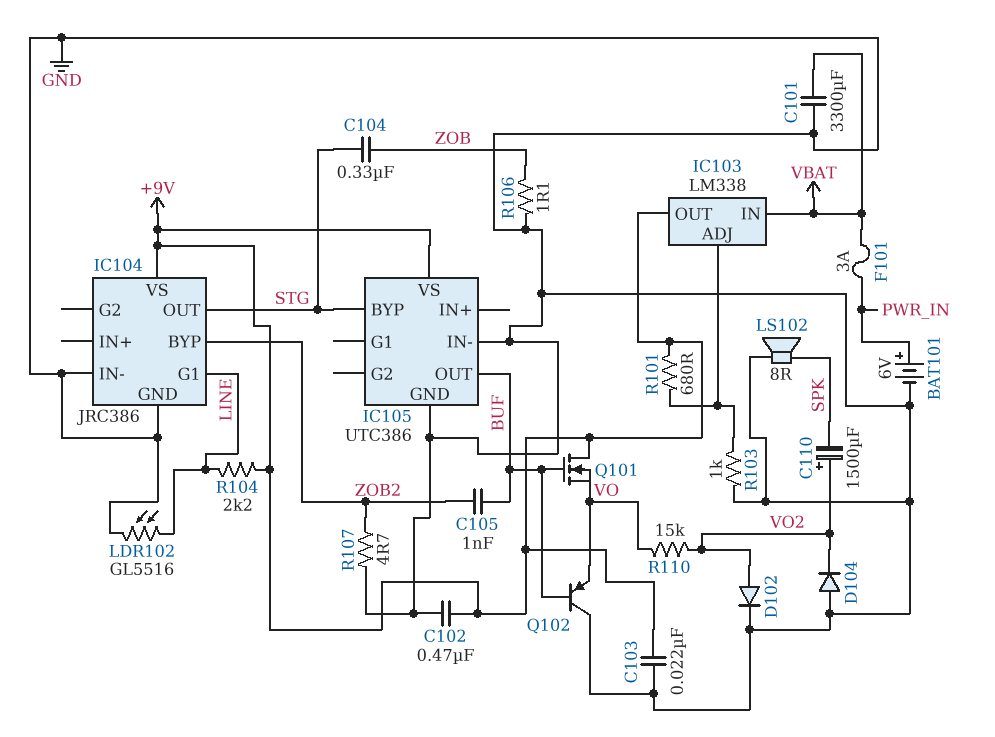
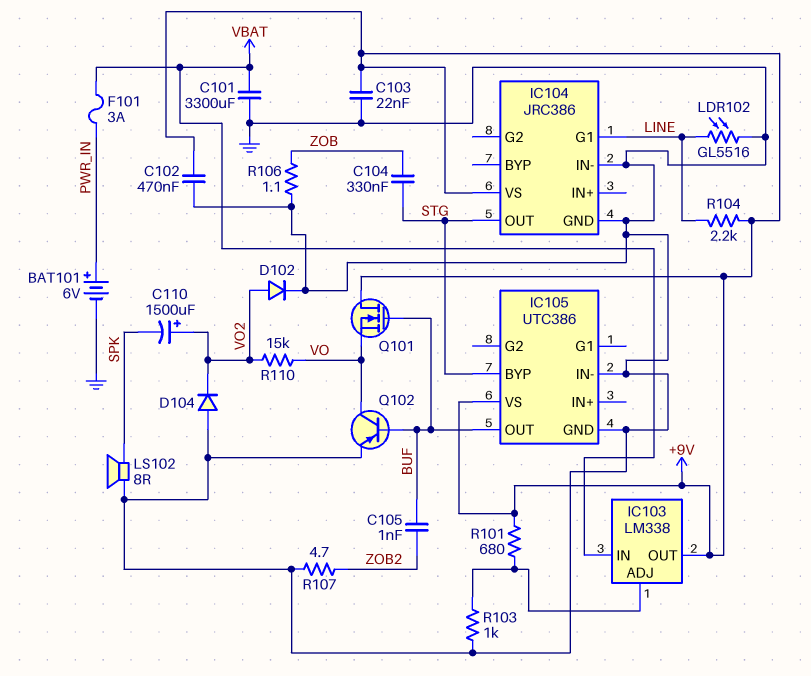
IC104 pin BYP: ZOB2 -> none
Q102: PNP (B BUF, C GND, E VO) -> PNP (B BUF, C VO, E GND)

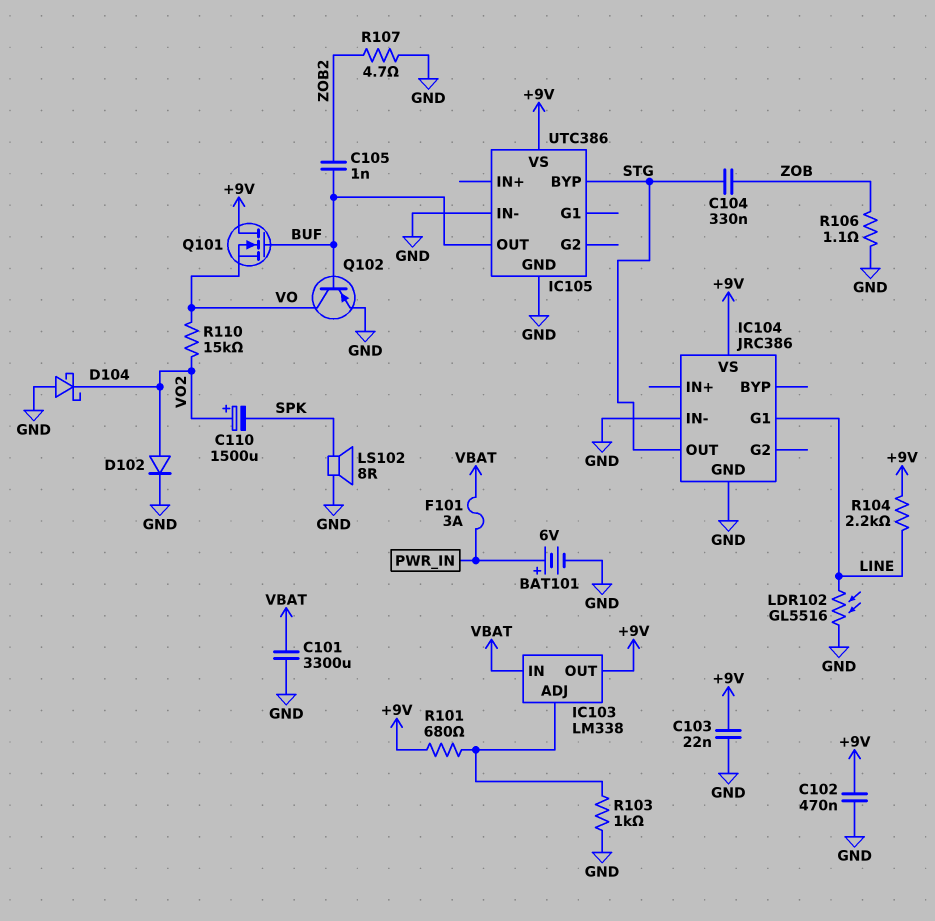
D104: diode (A GND, K VO2) -> schottky (A GND, K VO2)

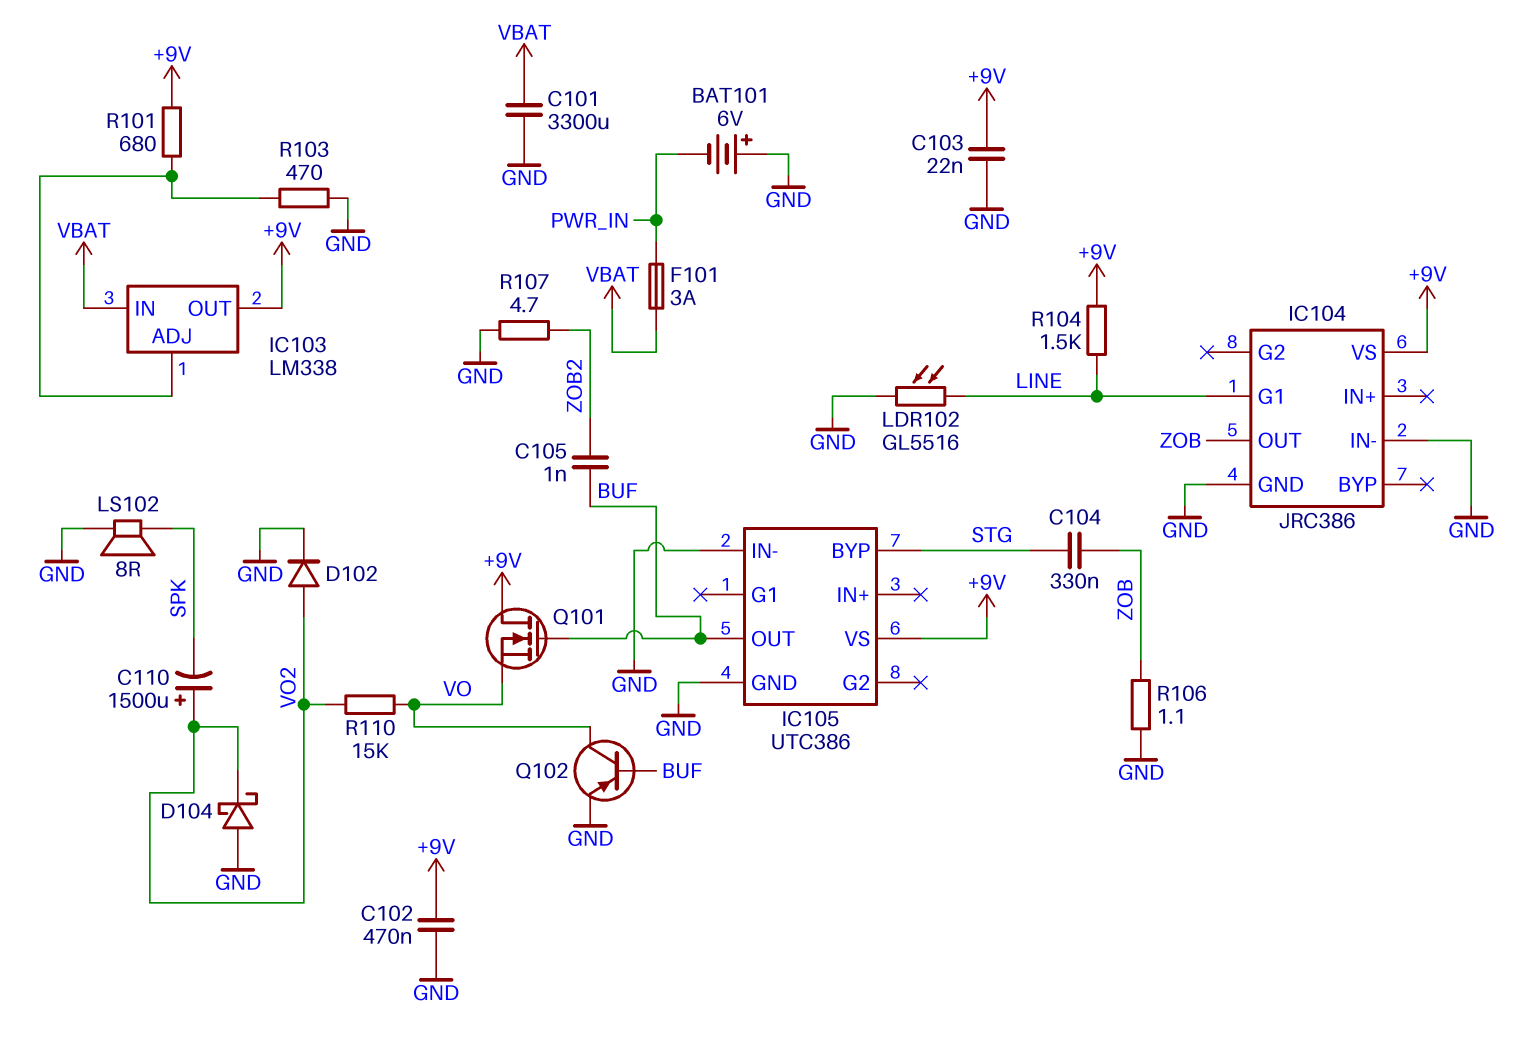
BAT101: 6V (plus PWR_IN, minus GND) -> 6V (plus GND, minus PWR_IN)
IC104 pin OUT: STG -> ZOB
R103: 1k (GND, IC103/ADJ) -> 470 (GND, IC103/ADJ)
R104: 2.2k (+9V, LINE) -> 1.5k (+9V, LINE)

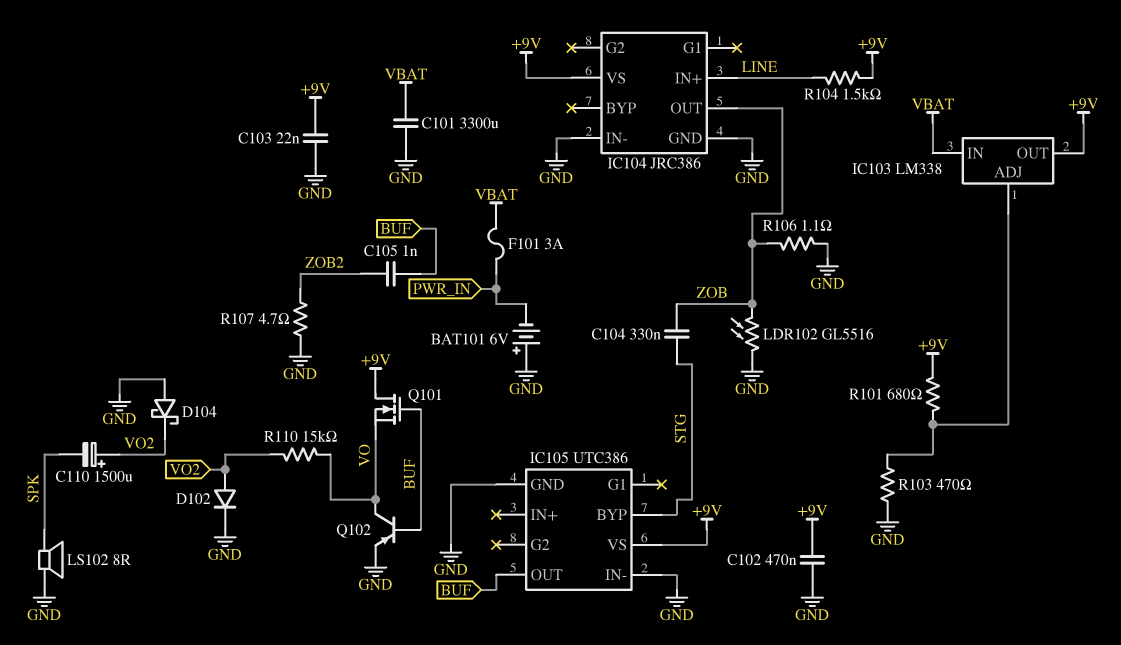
IC104 pin G1: LINE -> none
IC104 pin IN+: none -> LINE
LDR102: GL5516 (GND, LINE) -> GL5516 (GND, ZOB)

